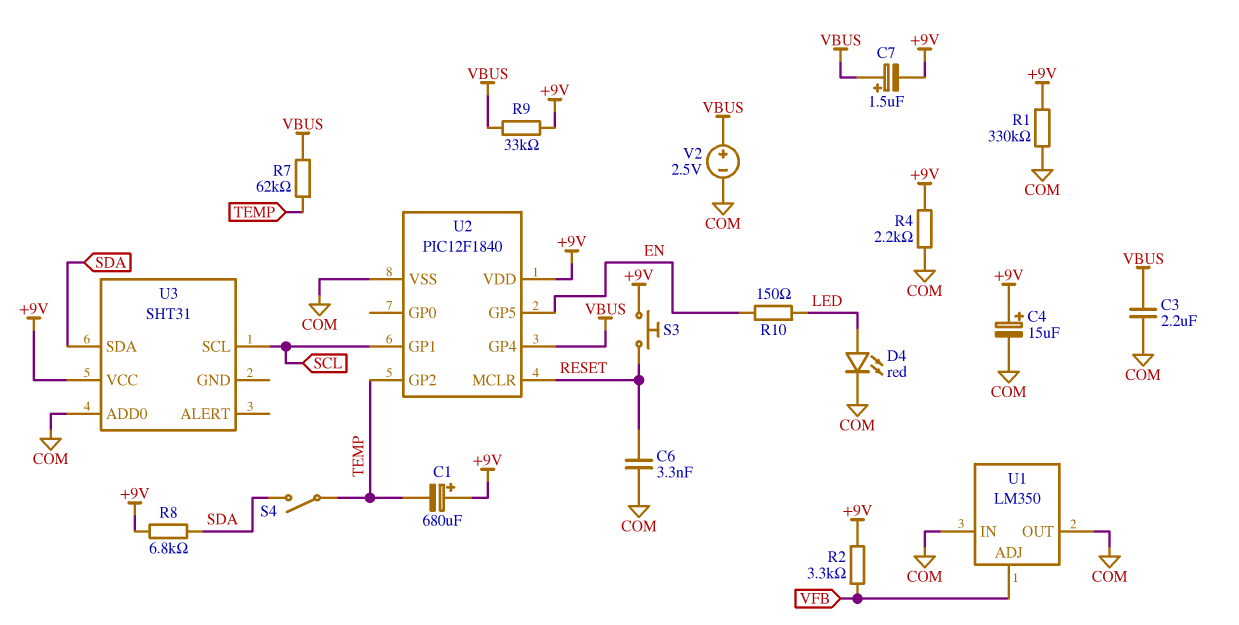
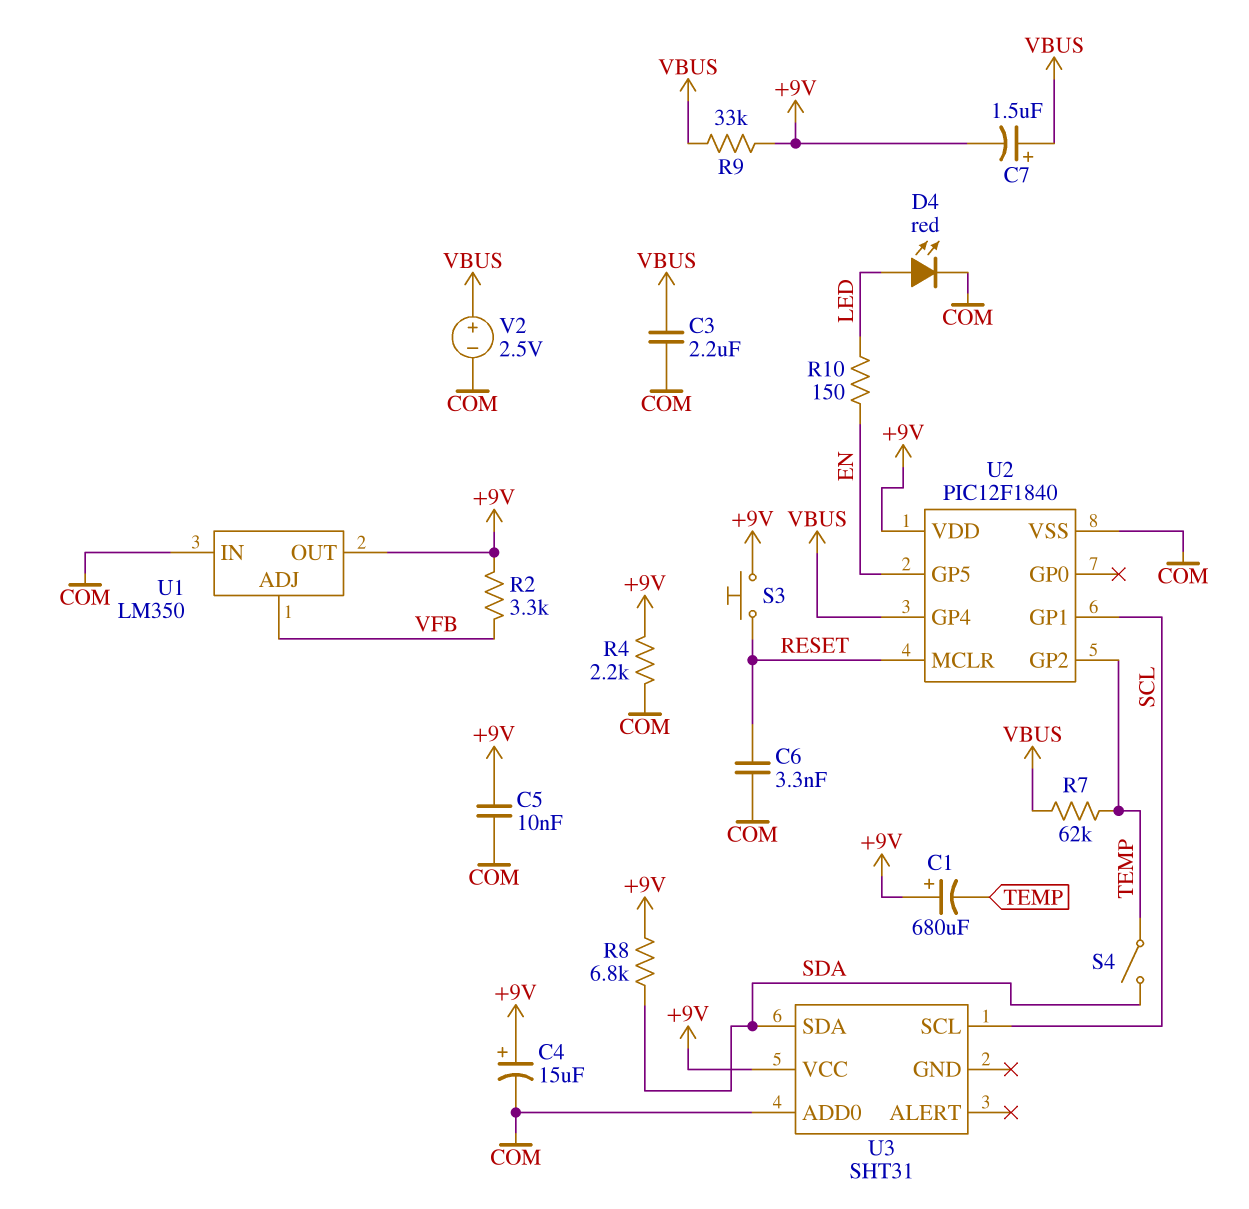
C5: none -> 10nF (+9V, COM)
R1: 330k (+9V, COM) -> none
U1 pin OUT: COM -> +9V

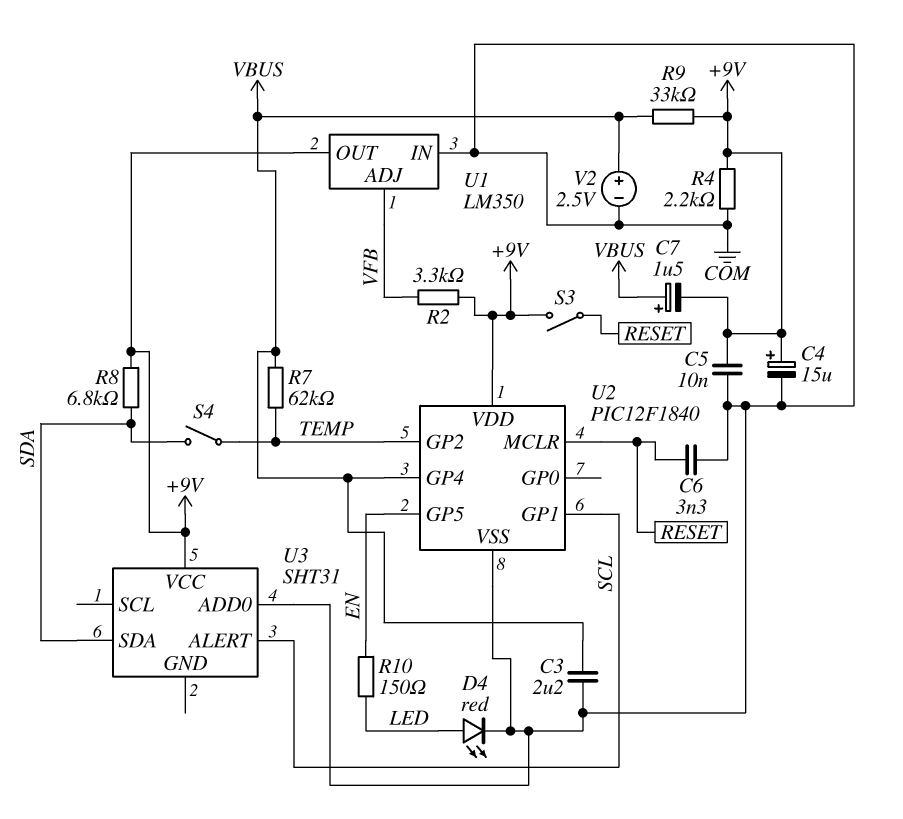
C1: 680uF (plus +9V, minus TEMP) -> none
S3: button (+9V, RESET) -> switch (+9V, RESET)
U3 pin ALERT: none -> SCL
U3 pin SCL: SCL -> none

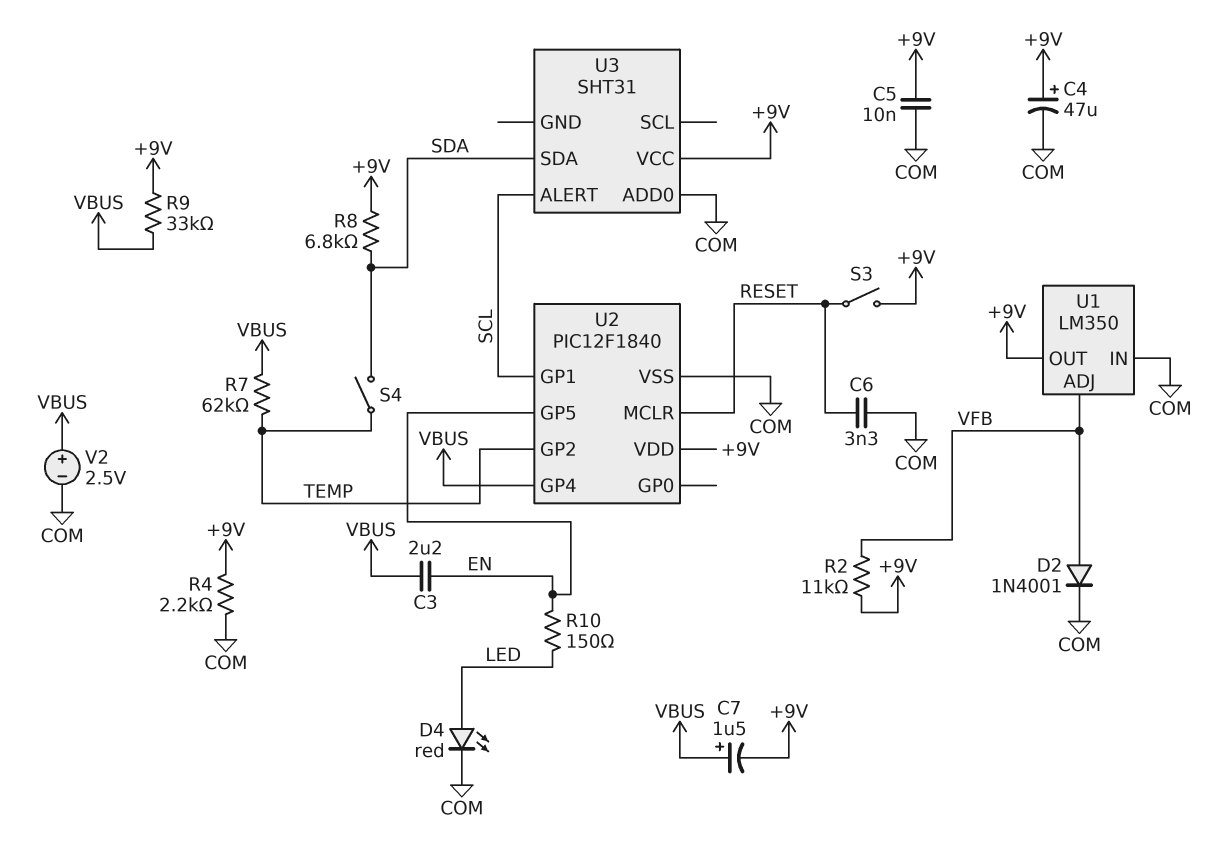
C3: 2.2uF (COM, VBUS) -> 2.2uF (EN, VBUS)
C4: 15uF (plus +9V, minus COM) -> 47uF (plus +9V, minus COM)
D2: none -> diode 1N4001 (A VFB, K COM)
R2: 3.3k (+9V, VFB) -> 11k (+9V, VFB)

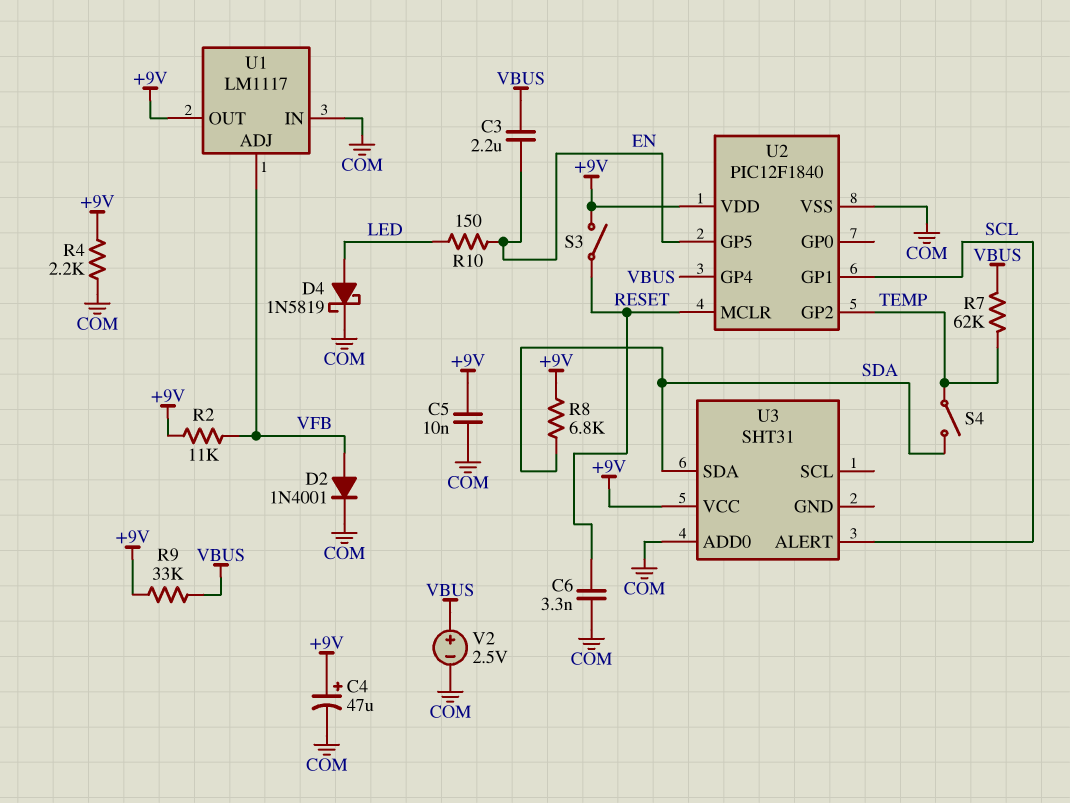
C7: 1.5uF (plus VBUS, minus +9V) -> none
D4: LED red (A LED, K COM) -> schottky 1N5819 (A LED, K COM)
U1: LM350 -> LM1117

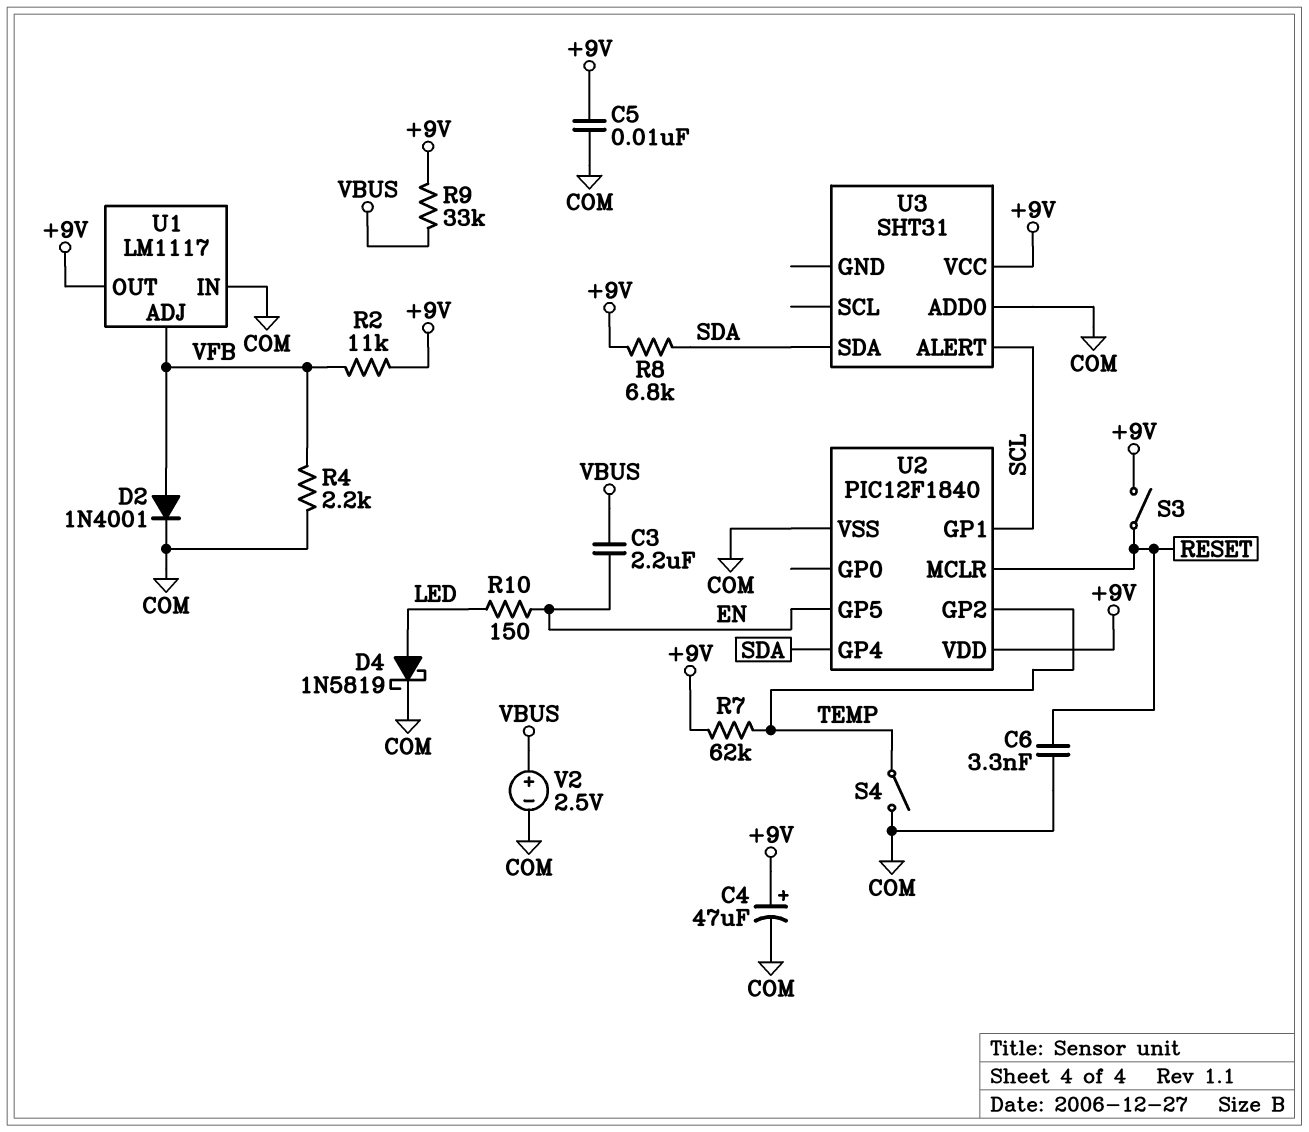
R4: 2.2k (+9V, COM) -> 2.2k (COM, VFB)
R7: 62k (TEMP, VBUS) -> 62k (+9V, TEMP)
S4: switch (SDA, TEMP) -> switch (COM, TEMP)
U2 pin GP4: VBUS -> SDA

